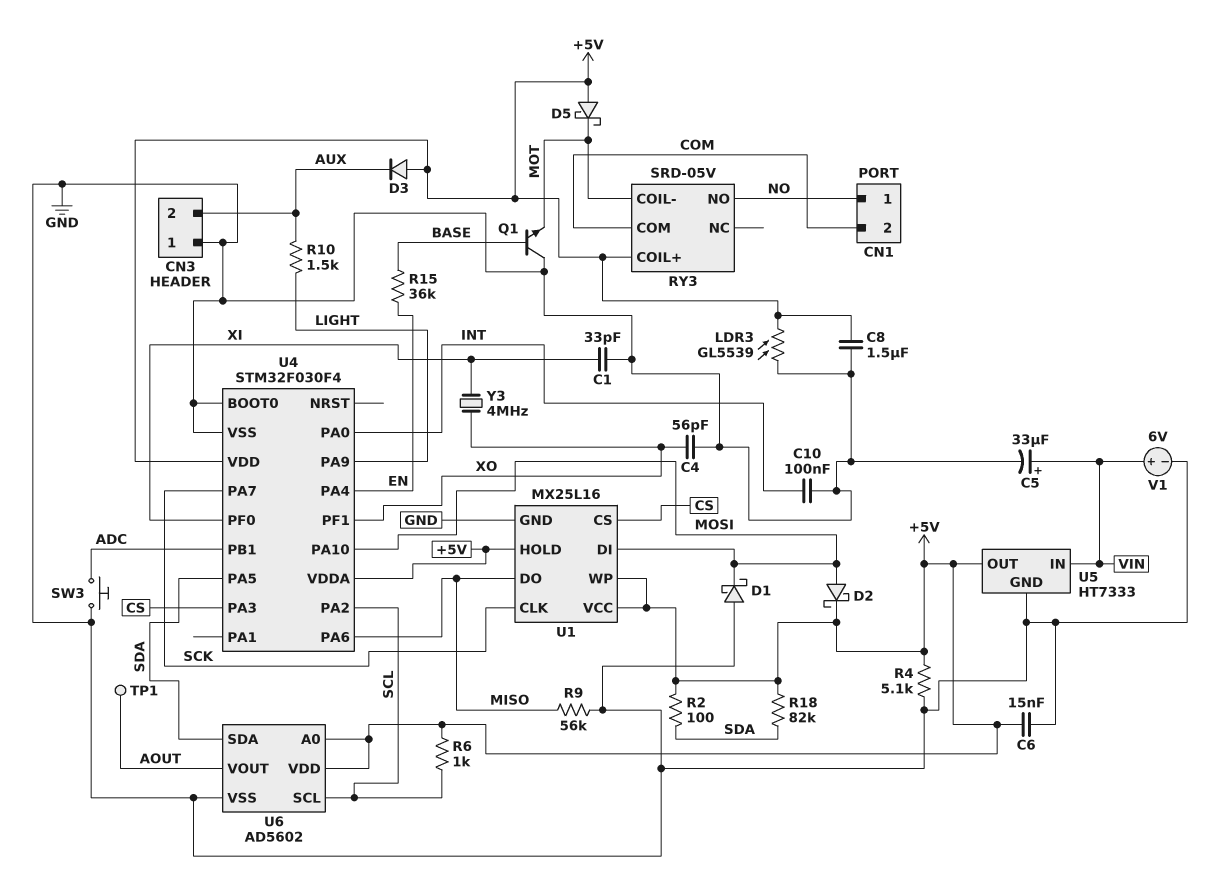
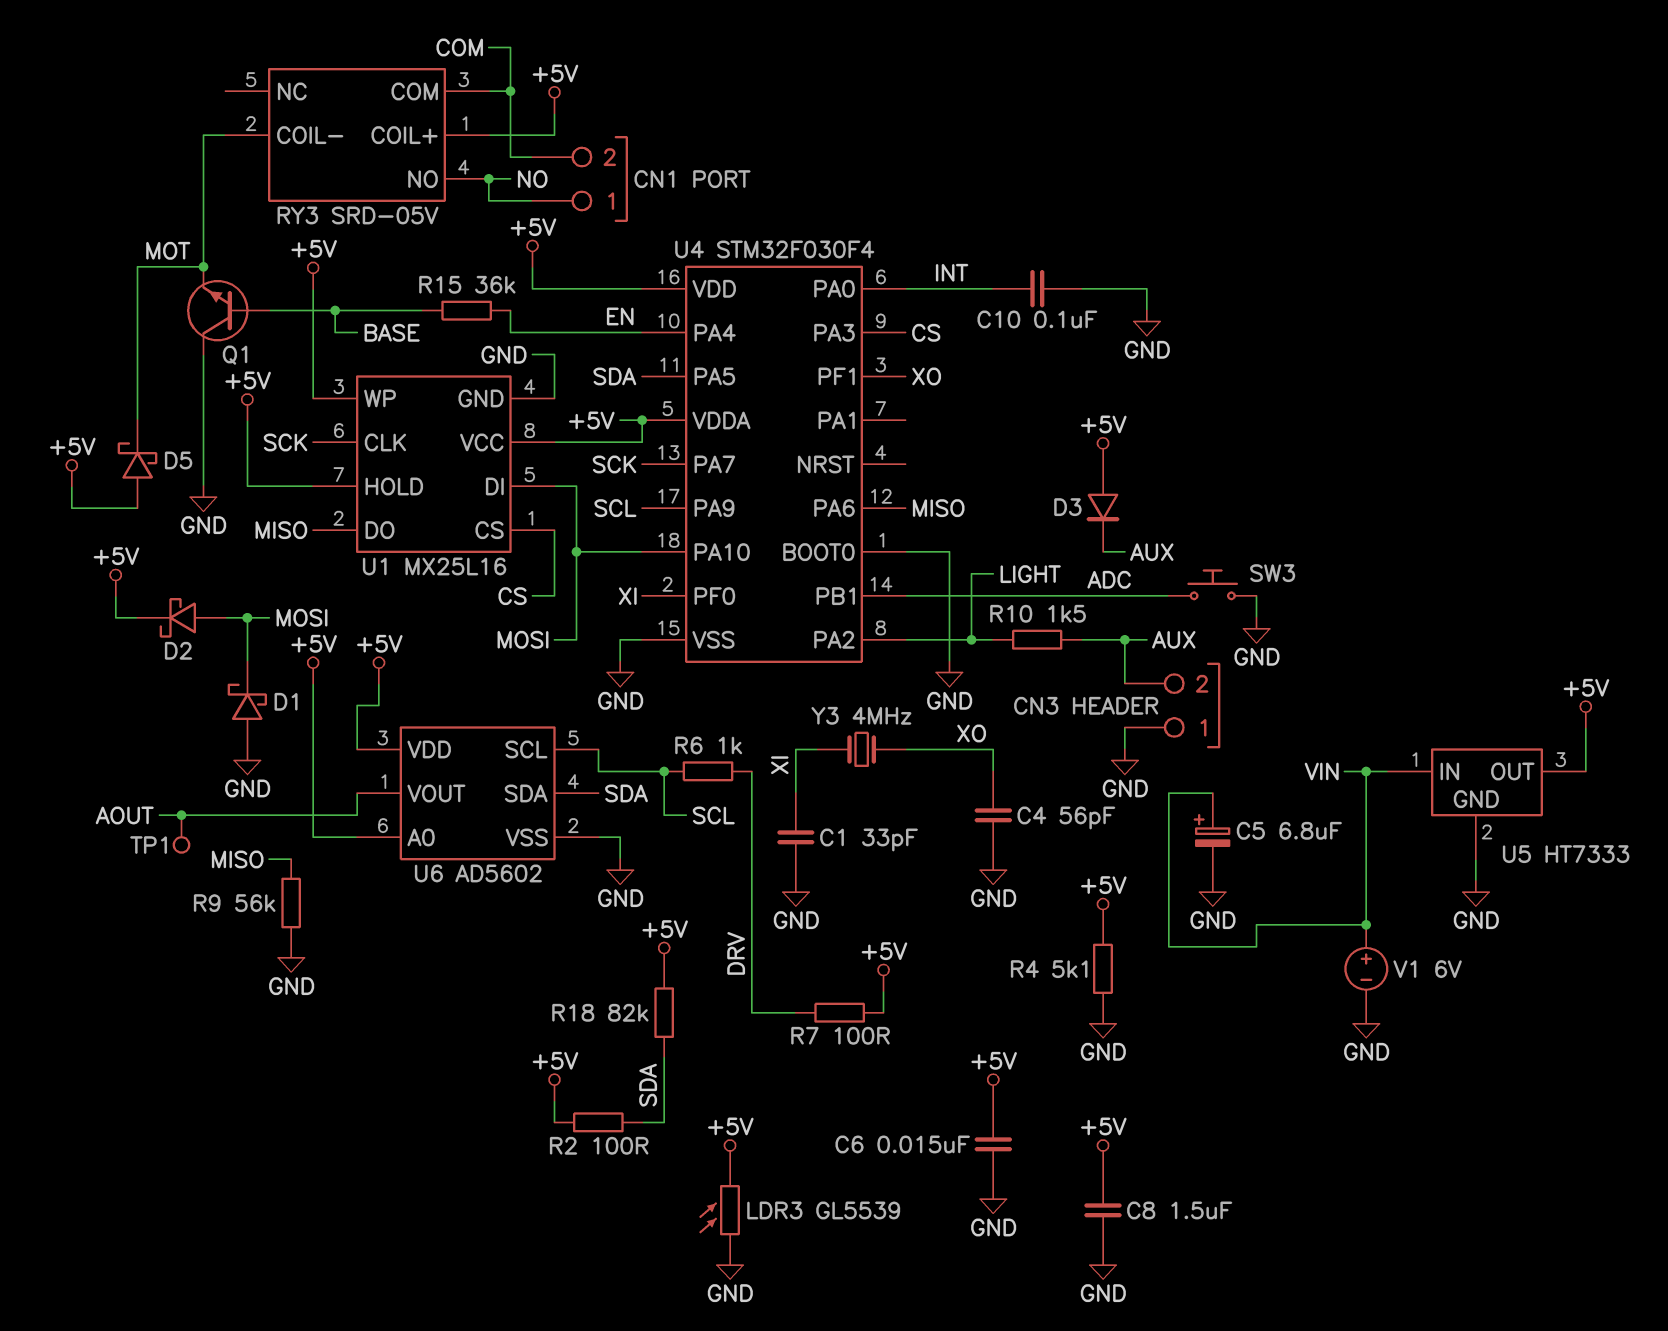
C5: 33uF (plus VIN, minus GND) -> 6.8uF (plus VIN, minus GND)
R6: 1k (+5V, SCL) -> 1k (DRV, SCL)
R7: none -> 100 (+5V, DRV)
U4 pin PA2: SCL -> LIGHT
U4 pin PA9: LIGHT -> SCL

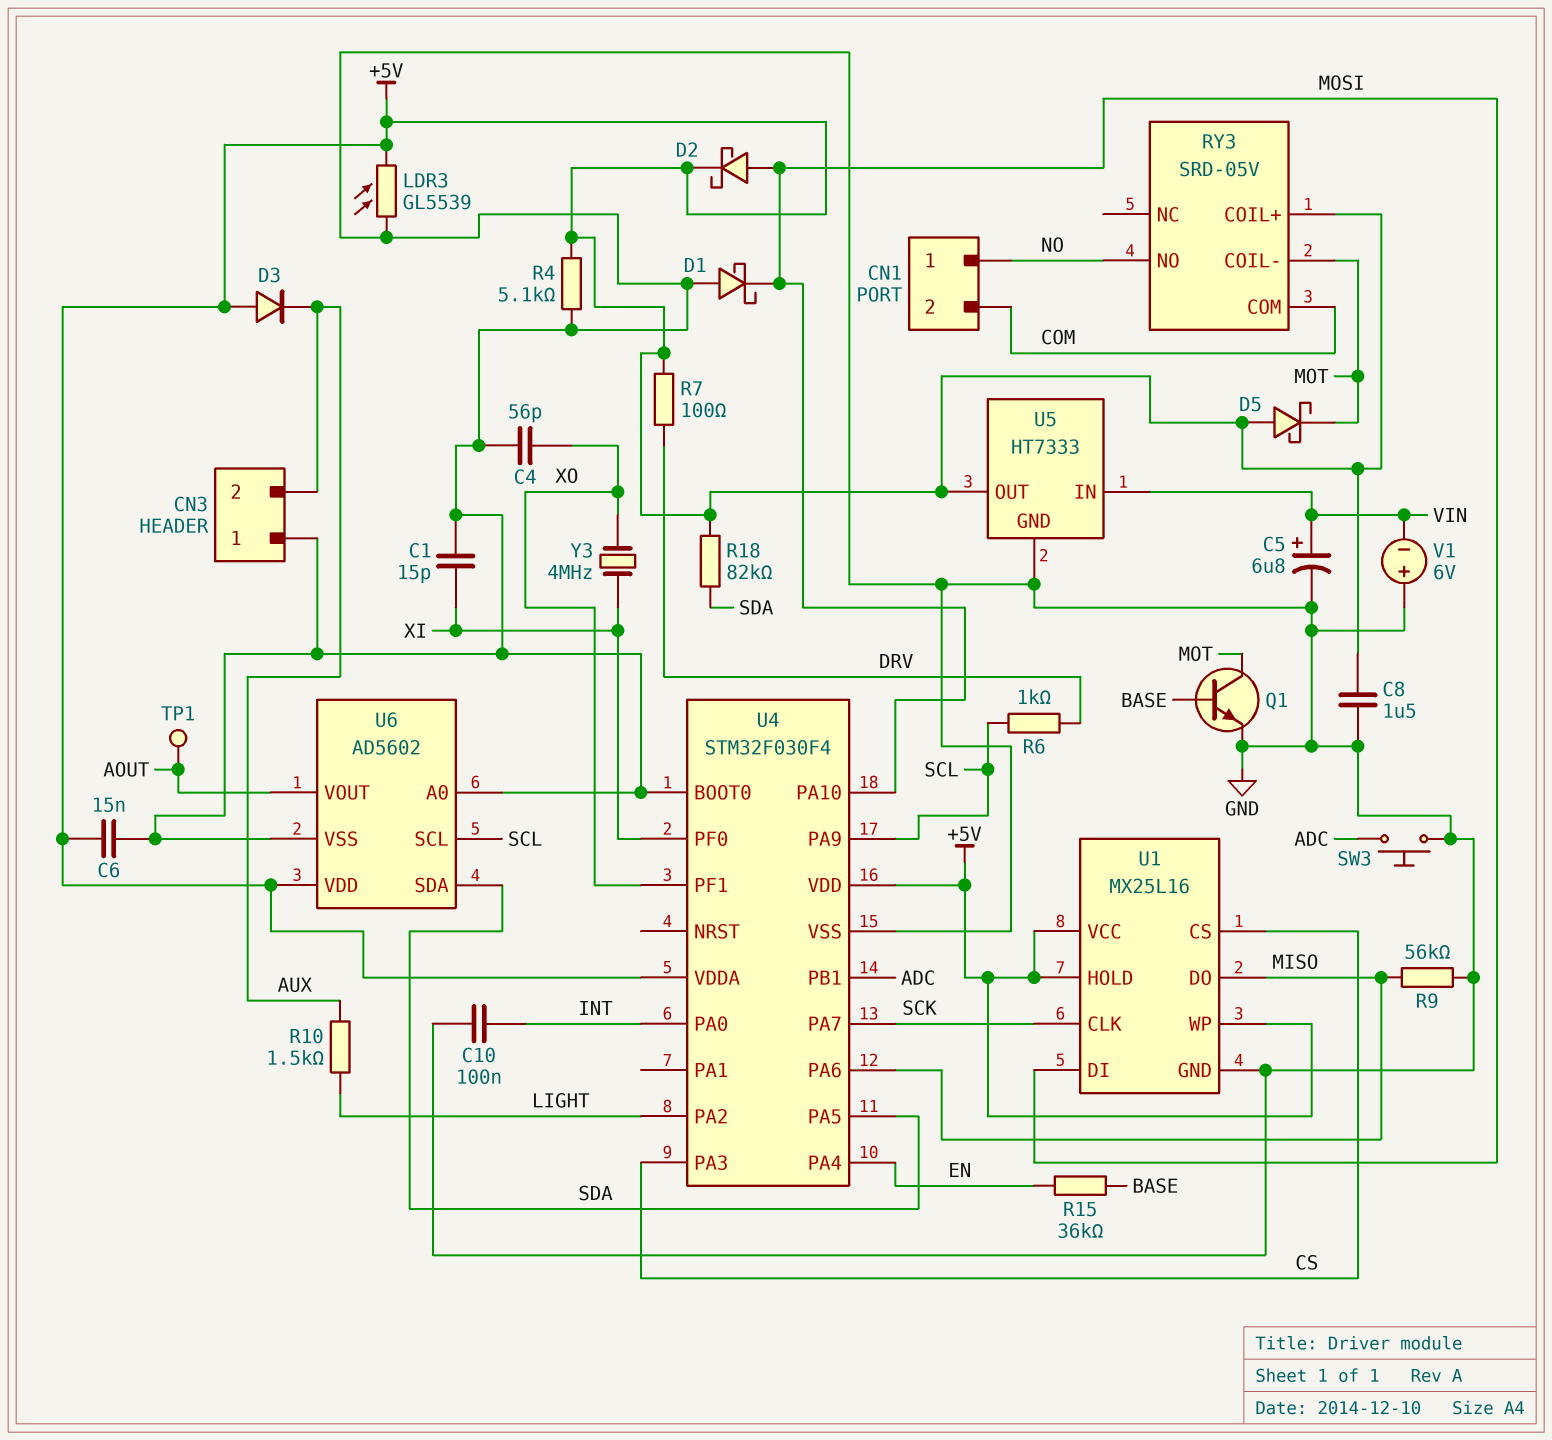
C1: 33pF (GND, XI) -> 15pF (GND, XI)
Q1: NPN (B BASE, C GND, E MOT) -> NPN (B BASE, C MOT, E GND)
R2: 100 (+5V, SDA) -> none
U6 pin A0: +5V -> GND
V1: 6V (plus VIN, minus GND) -> 6V (plus GND, minus VIN)

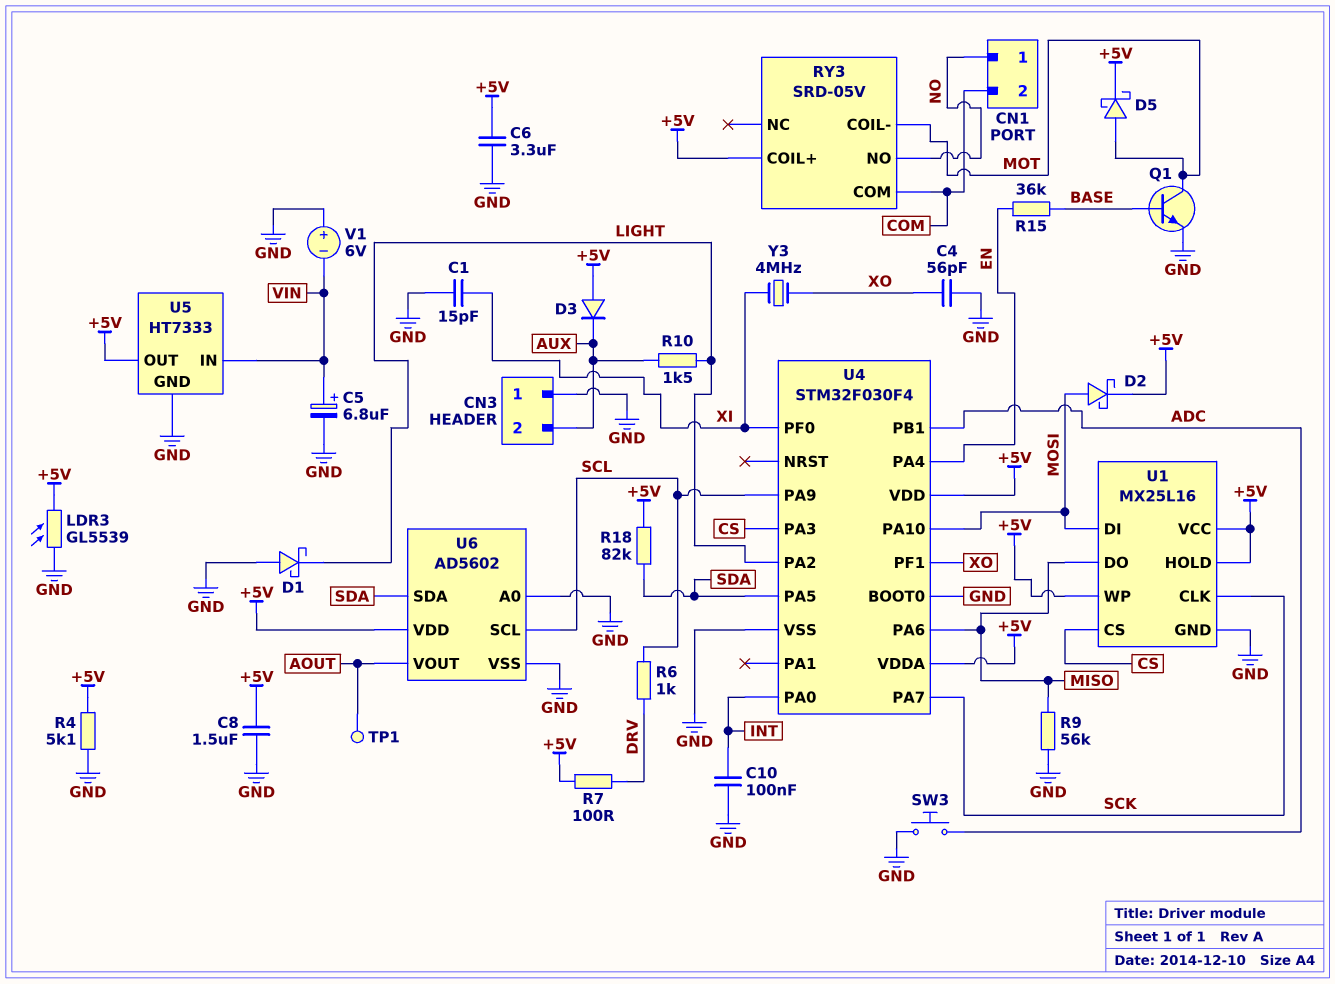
C6: 15nF (+5V, GND) -> 3.3uF (+5V, GND)
D1: schottky (A GND, K MOSI) -> schottky (A GND, K LIGHT)
D5: schottky (A +5V, K MOT) -> schottky (A MOT, K +5V)

